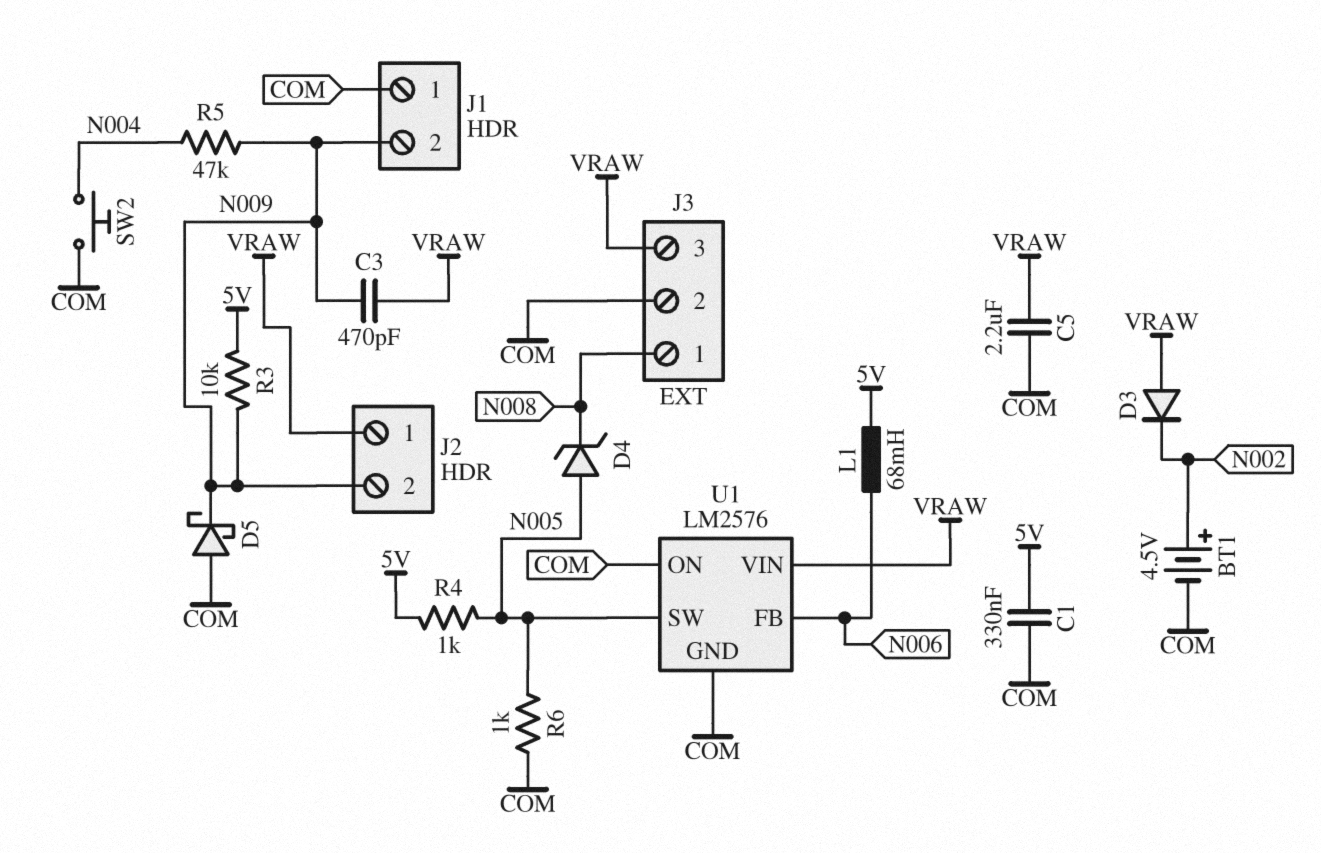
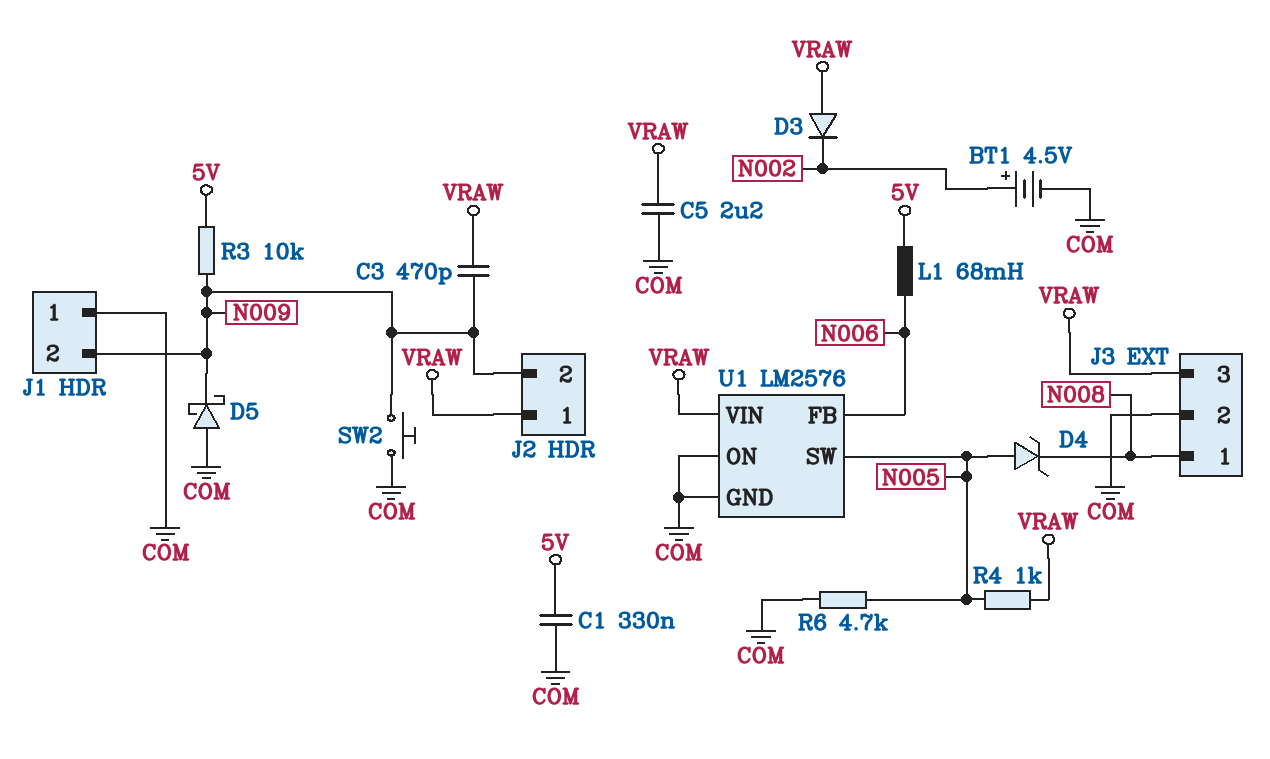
R4: 1k (5V, N005) -> 1k (N005, VRAW)
R5: 47k (N004, N009) -> none
R6: 1k (COM, N005) -> 4.7k (COM, N005)
SW2: button (COM, N004) -> button (COM, N009)

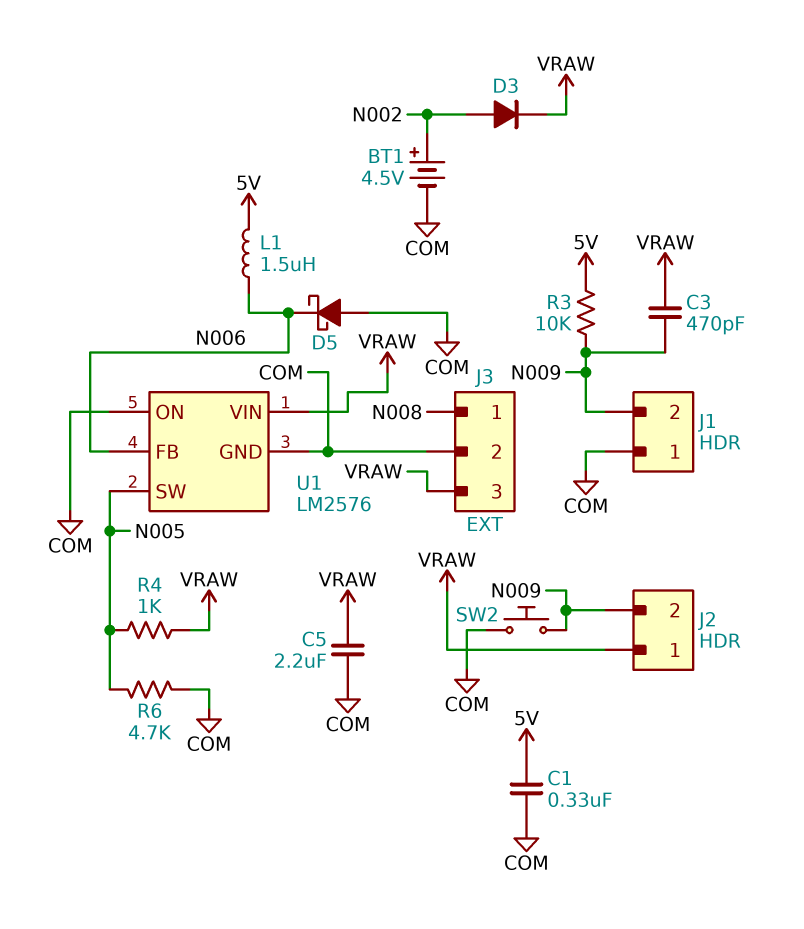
D3: diode (A VRAW, K N002) -> diode (A N002, K VRAW)
D4: zener (A N005, K N008) -> none
D5: schottky (A COM, K N009) -> schottky (A COM, K N006)
L1: 68mH (5V, N006) -> 1.5uH (5V, N006)

